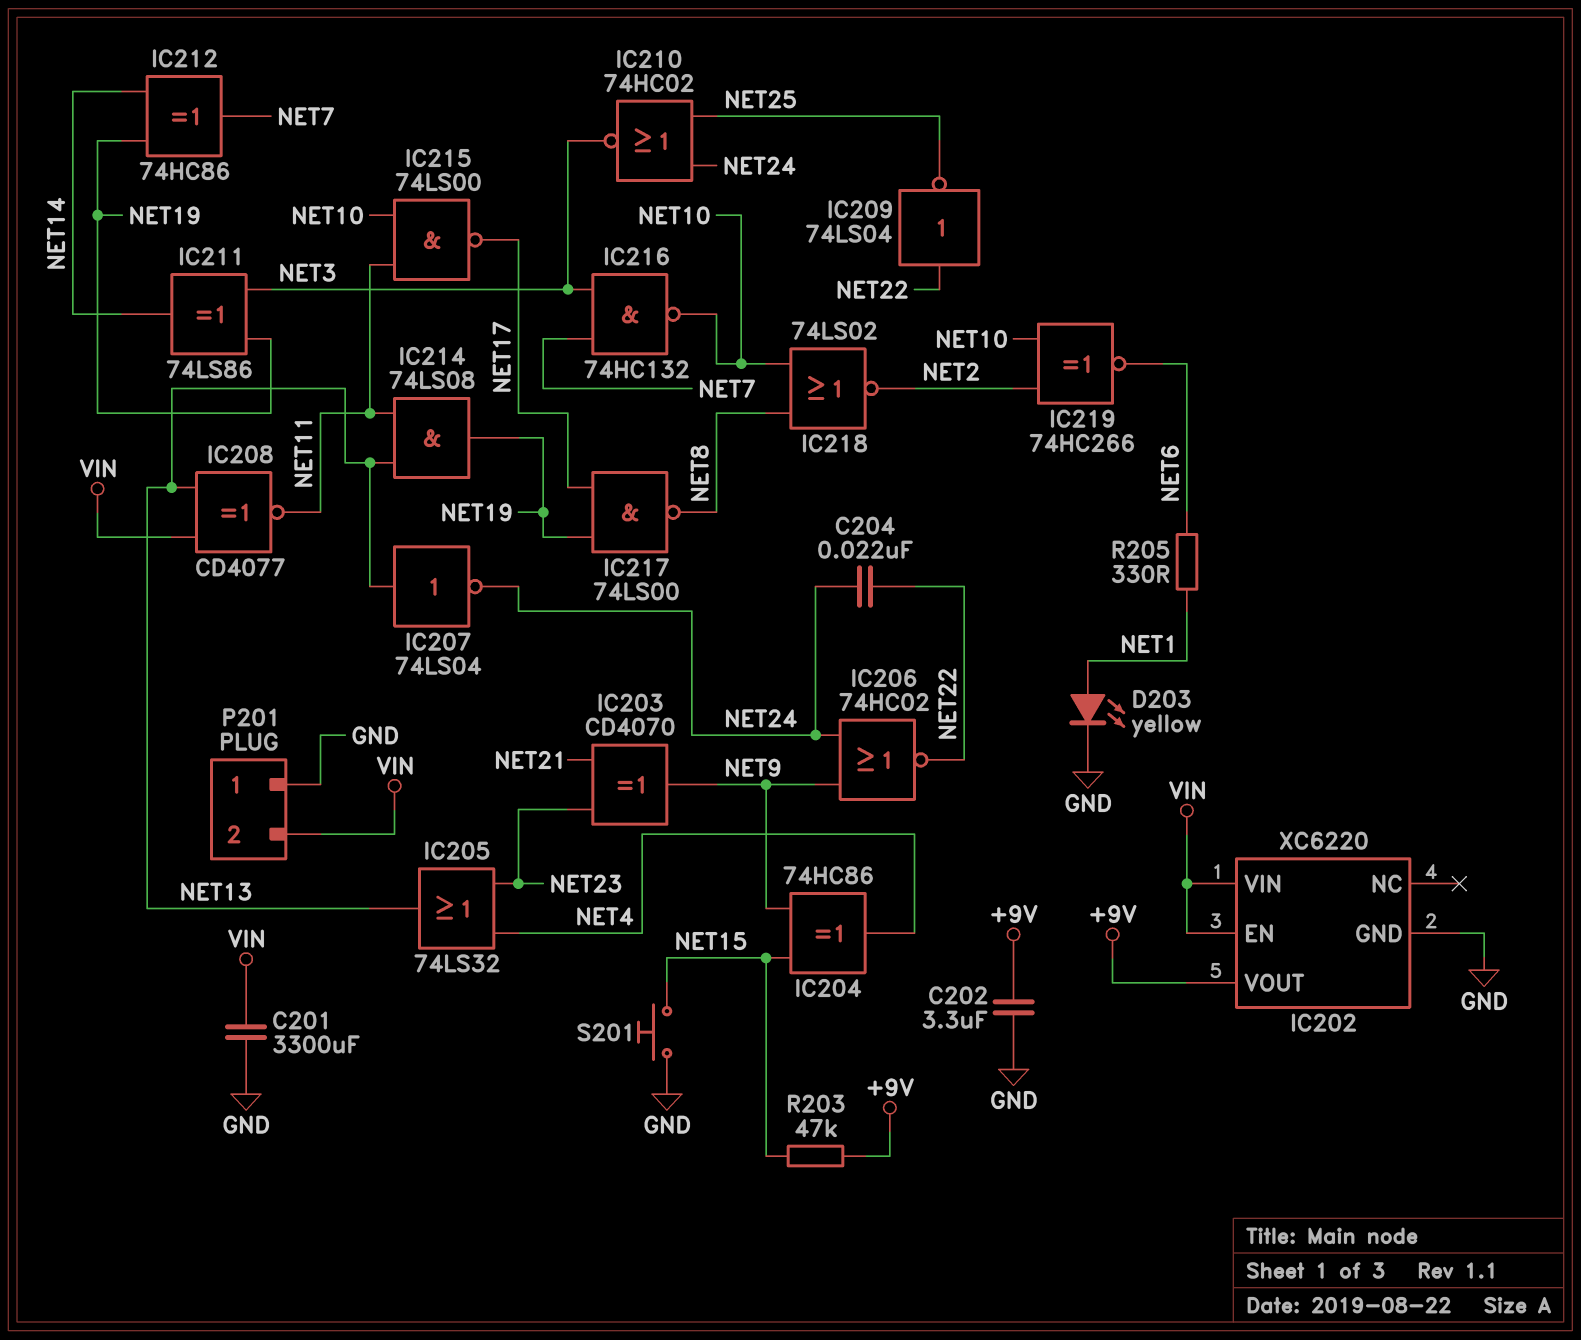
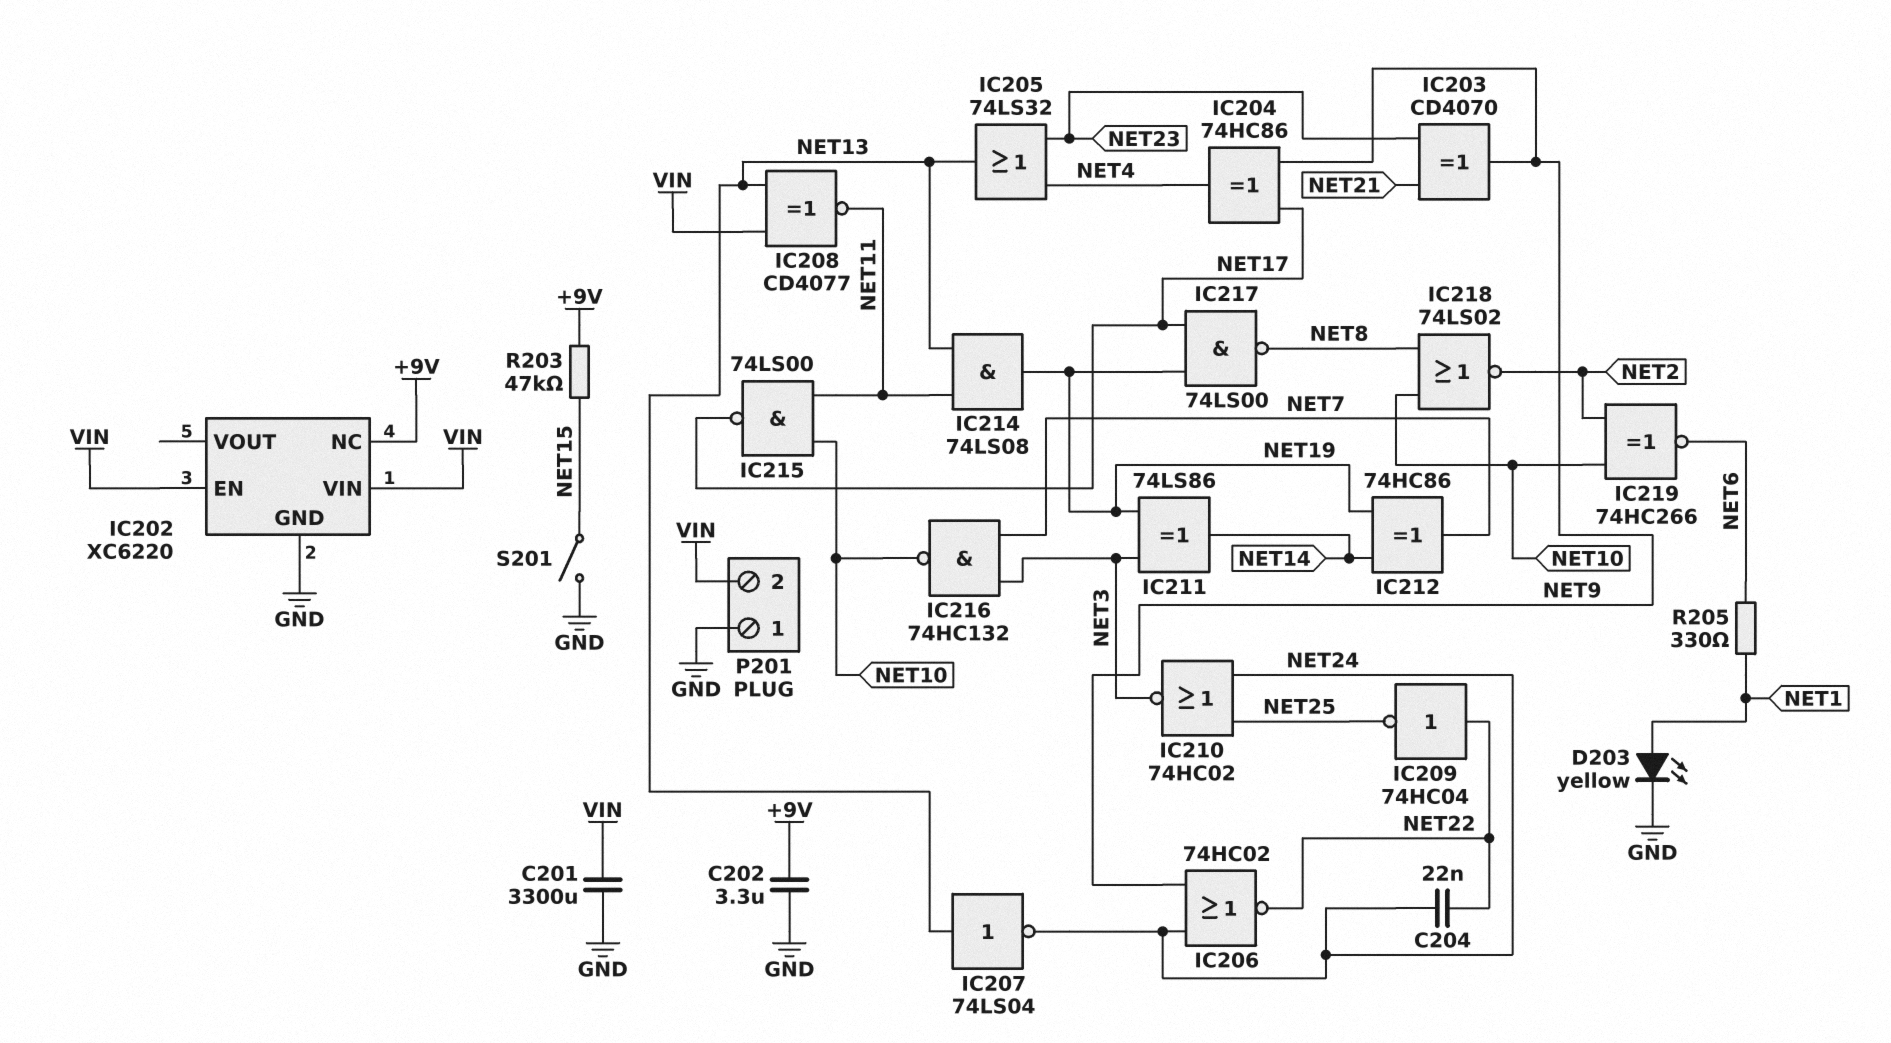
IC202 pin NC: none -> +9V
IC202 pin VOUT: +9V -> none
IC204: XOR 74HC86 (in NET9, in NET15, out NET4) -> XOR 74HC86 (in NET9, in NET17, out NET4)
IC209: NOT 74LS04 (in NET22, out NET25) -> NOT 74HC04 (in NET22, out NET25)
S201: button (GND, NET15) -> switch (GND, NET15)

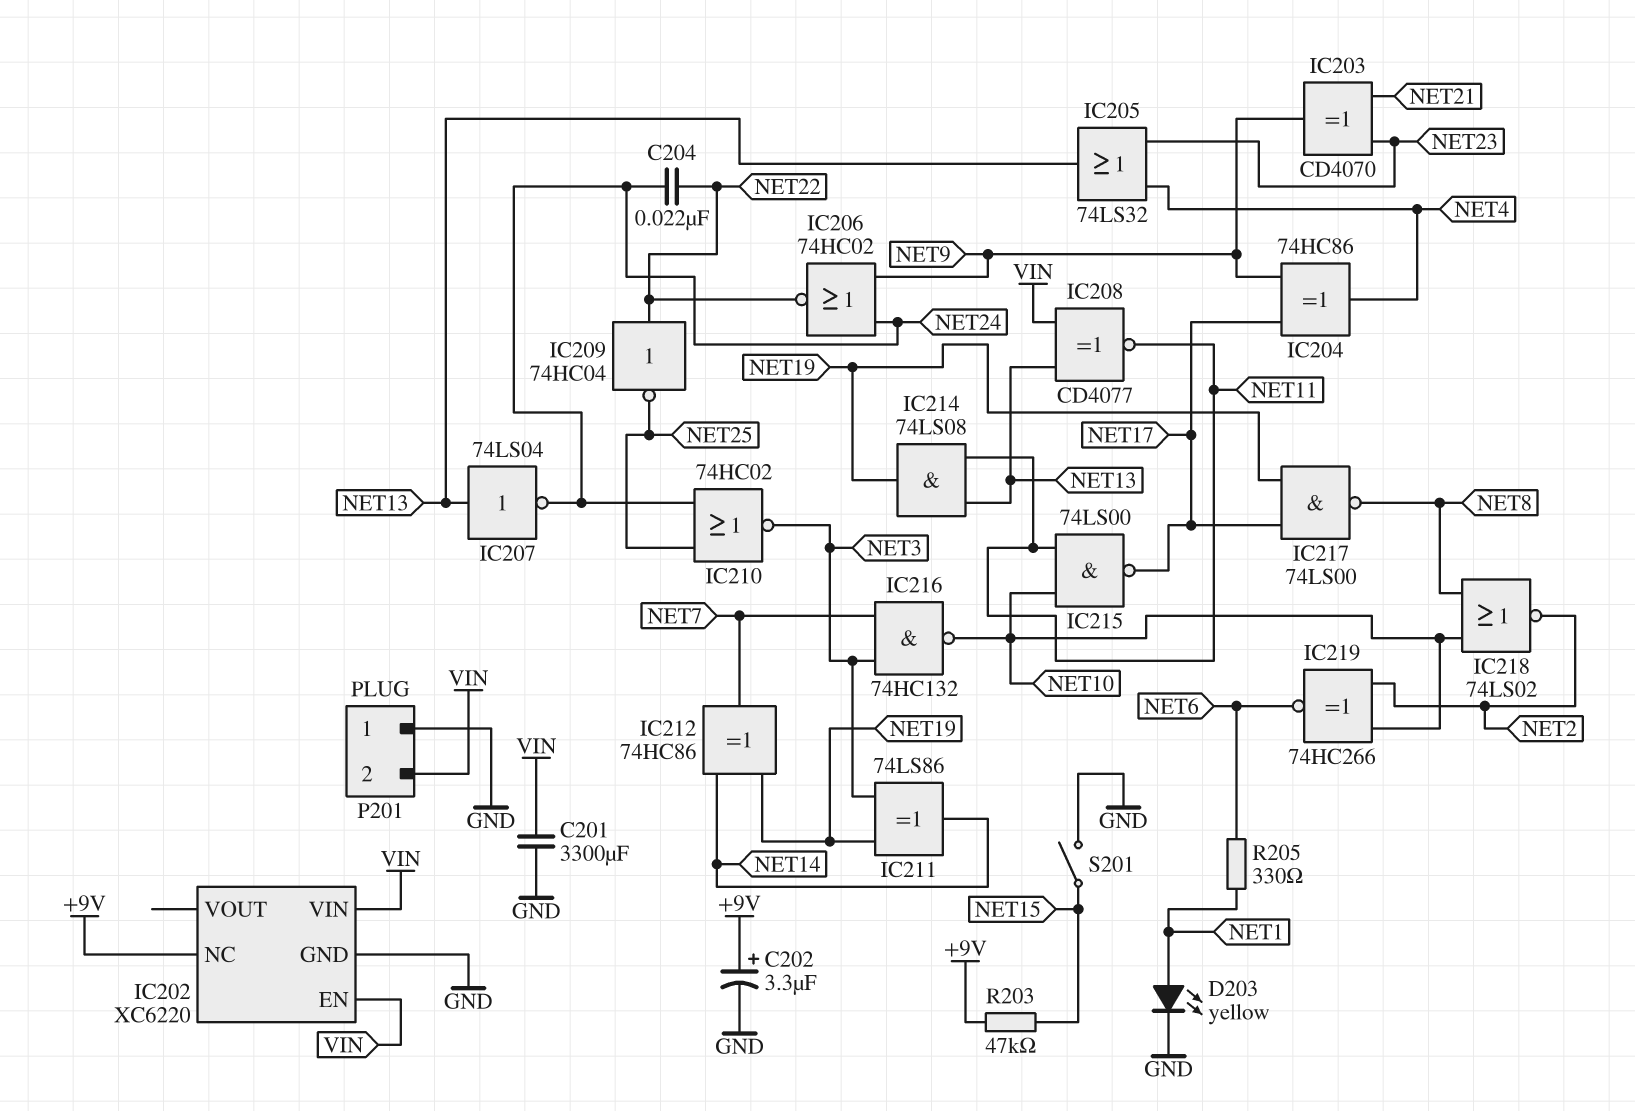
C202: 3.3uF (+9V, GND) -> 3.3uF (plus +9V, minus GND)

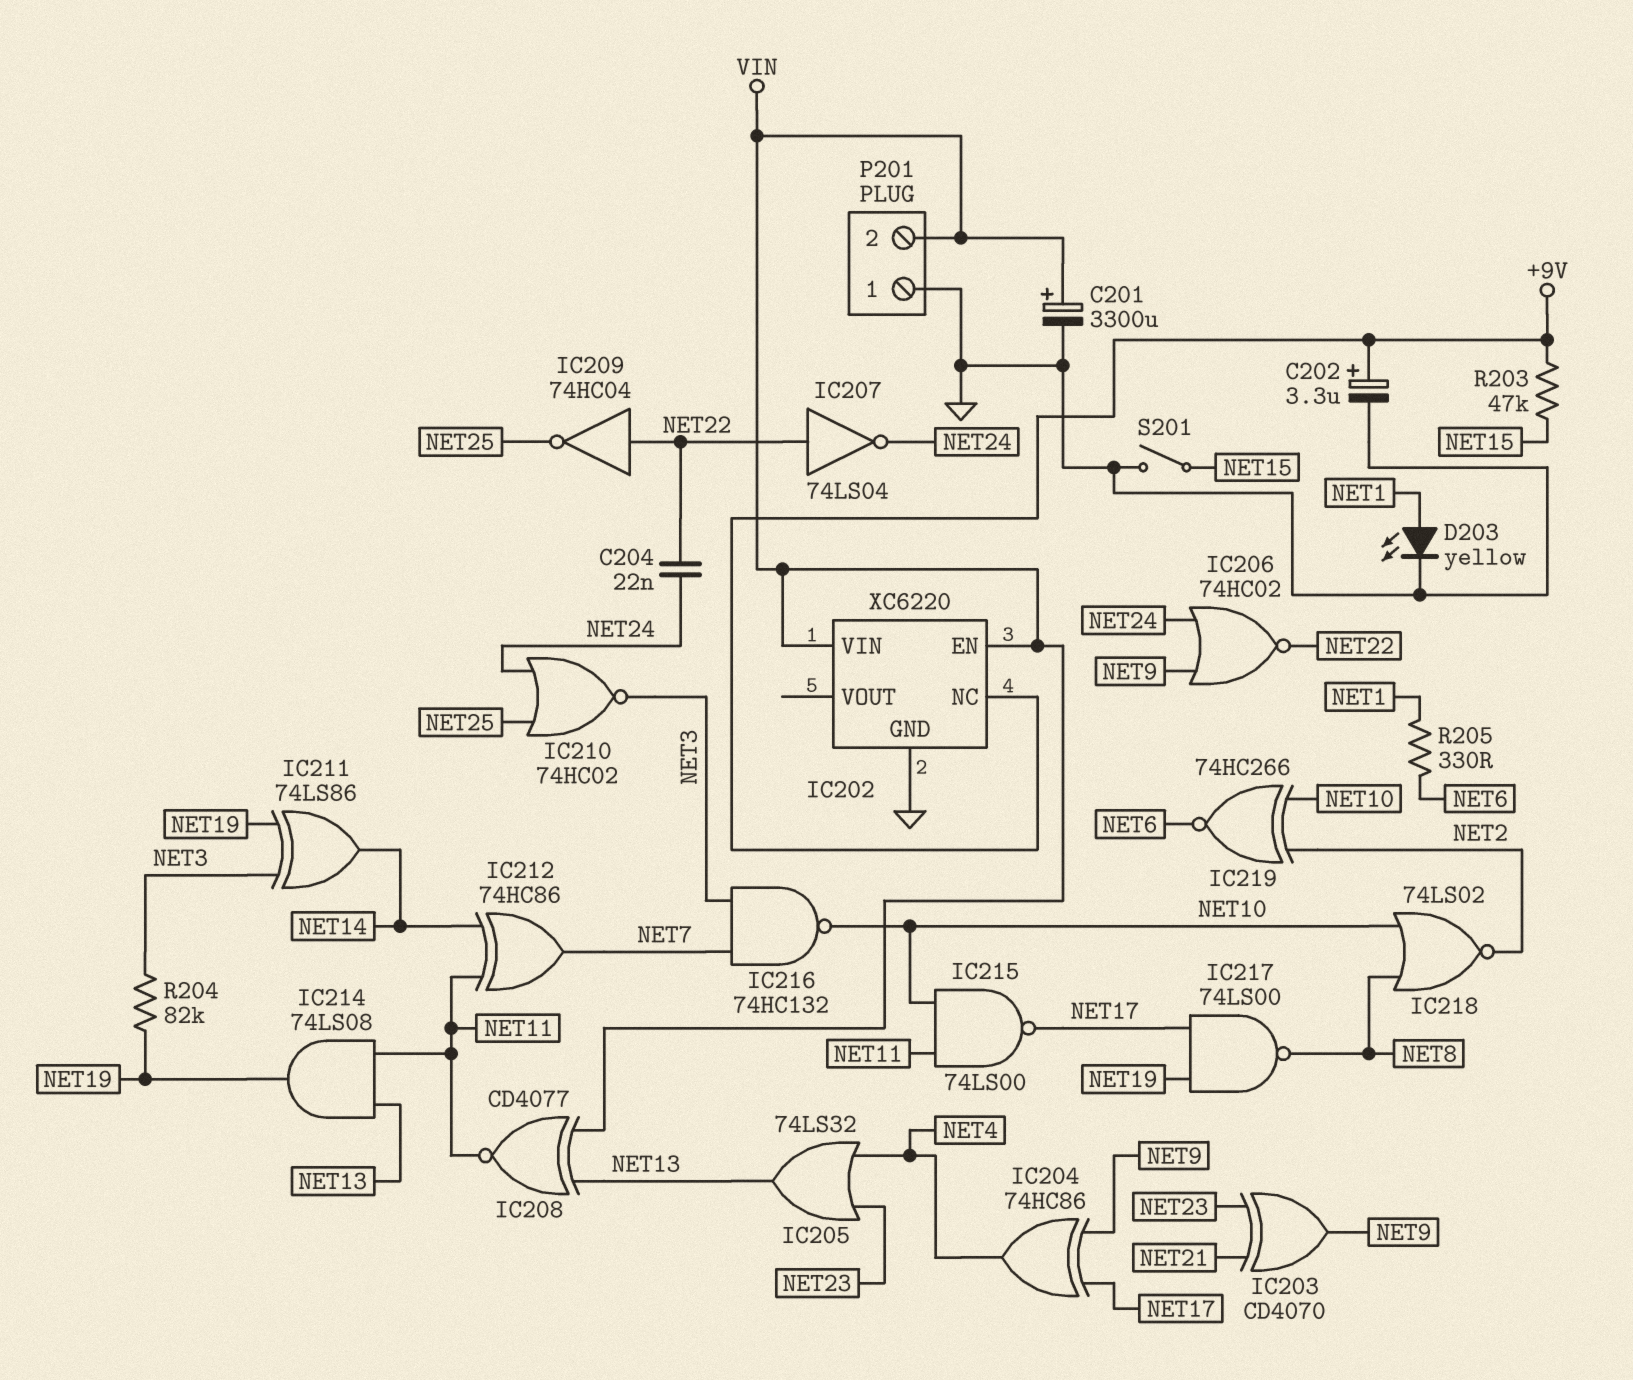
C201: 3300uF (GND, VIN) -> 3300uF (plus VIN, minus GND)
IC207: NOT 74LS04 (in NET13, out NET24) -> NOT 74LS04 (in NET22, out NET24)
IC212: XOR 74HC86 (in NET14, in NET19, out NET7) -> XOR 74HC86 (in NET11, in NET14, out NET7)
R204: none -> 82k (NET3, NET19)

